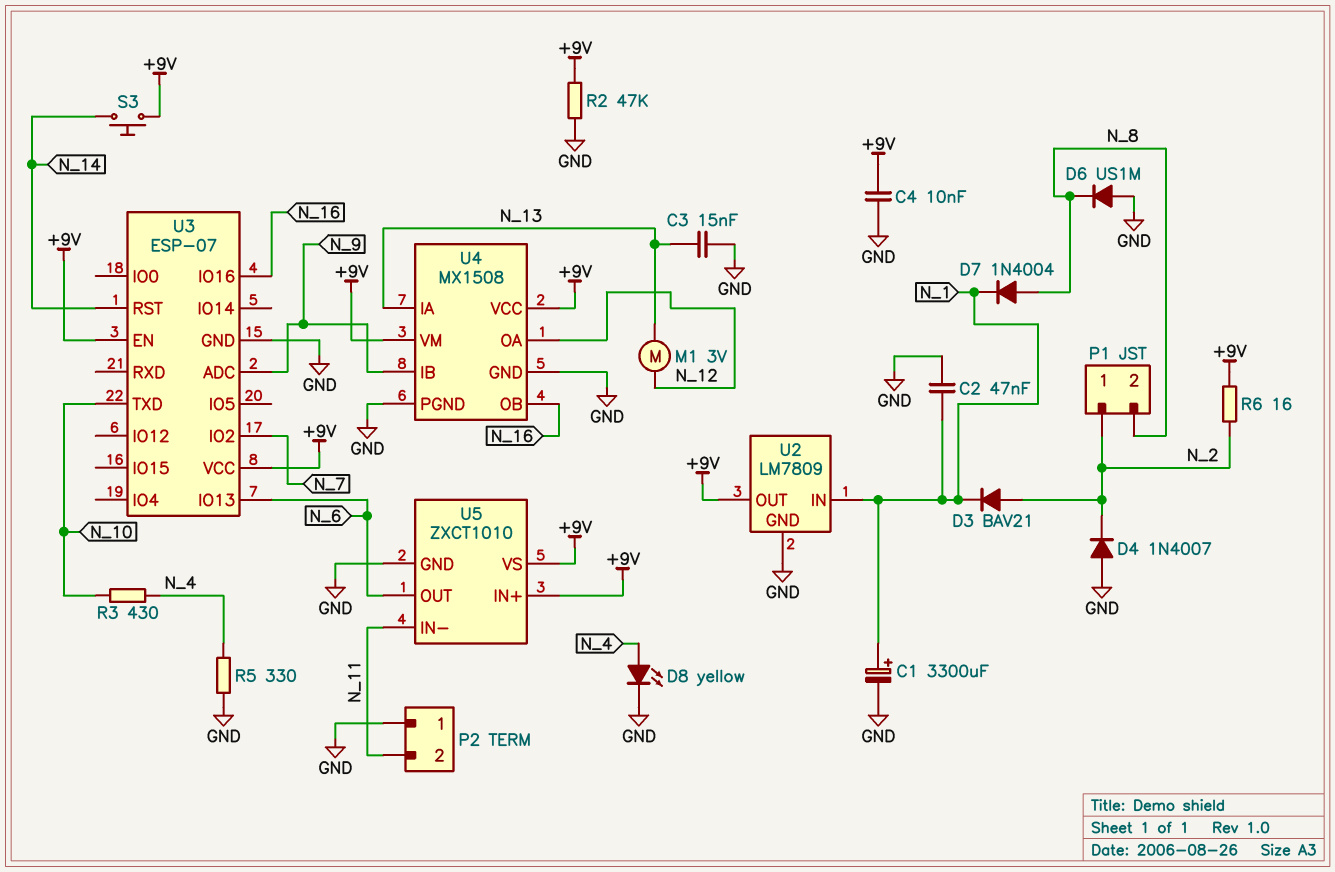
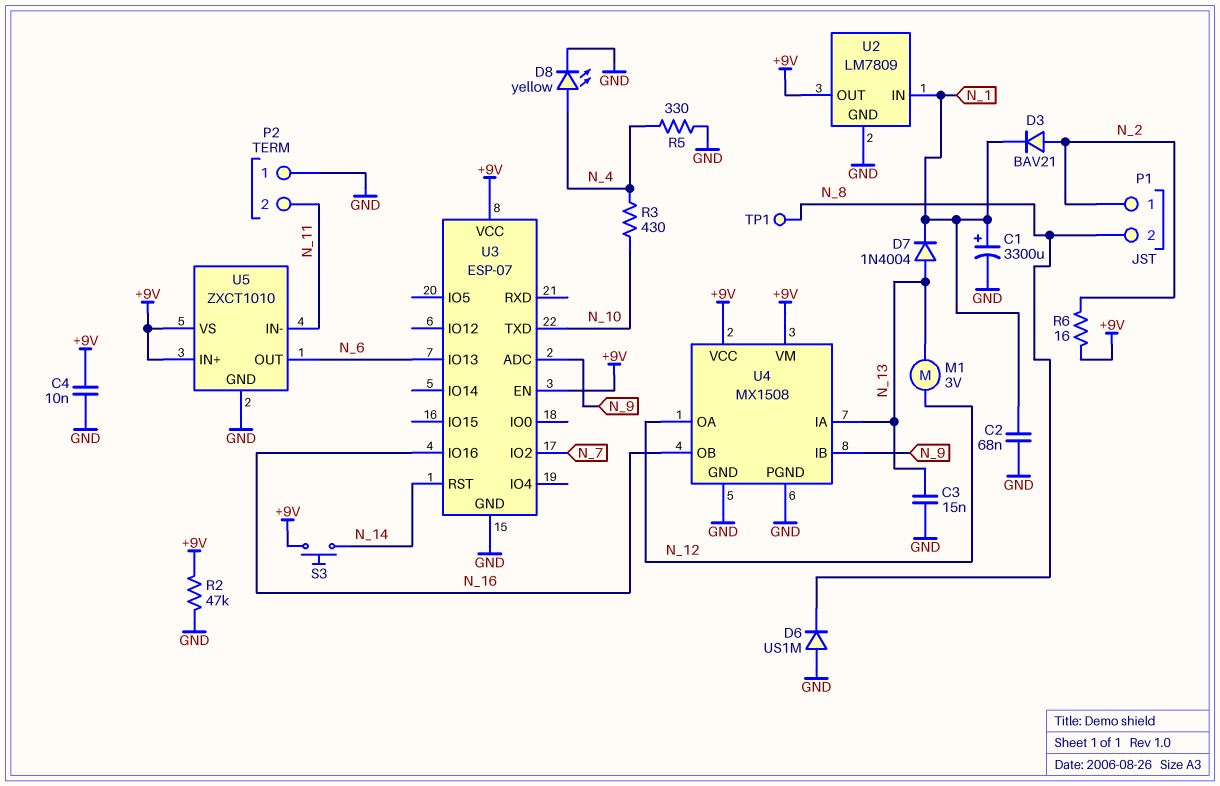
C2: 47nF (GND, N_1) -> 68nF (GND, N_1)
D4: diode 1N4007 (A GND, K N_2) -> none
D7: diode 1N4004 (A N_8, K N_1) -> diode 1N4004 (A N_13, K N_1)
TP1: none -> test point (N_8)

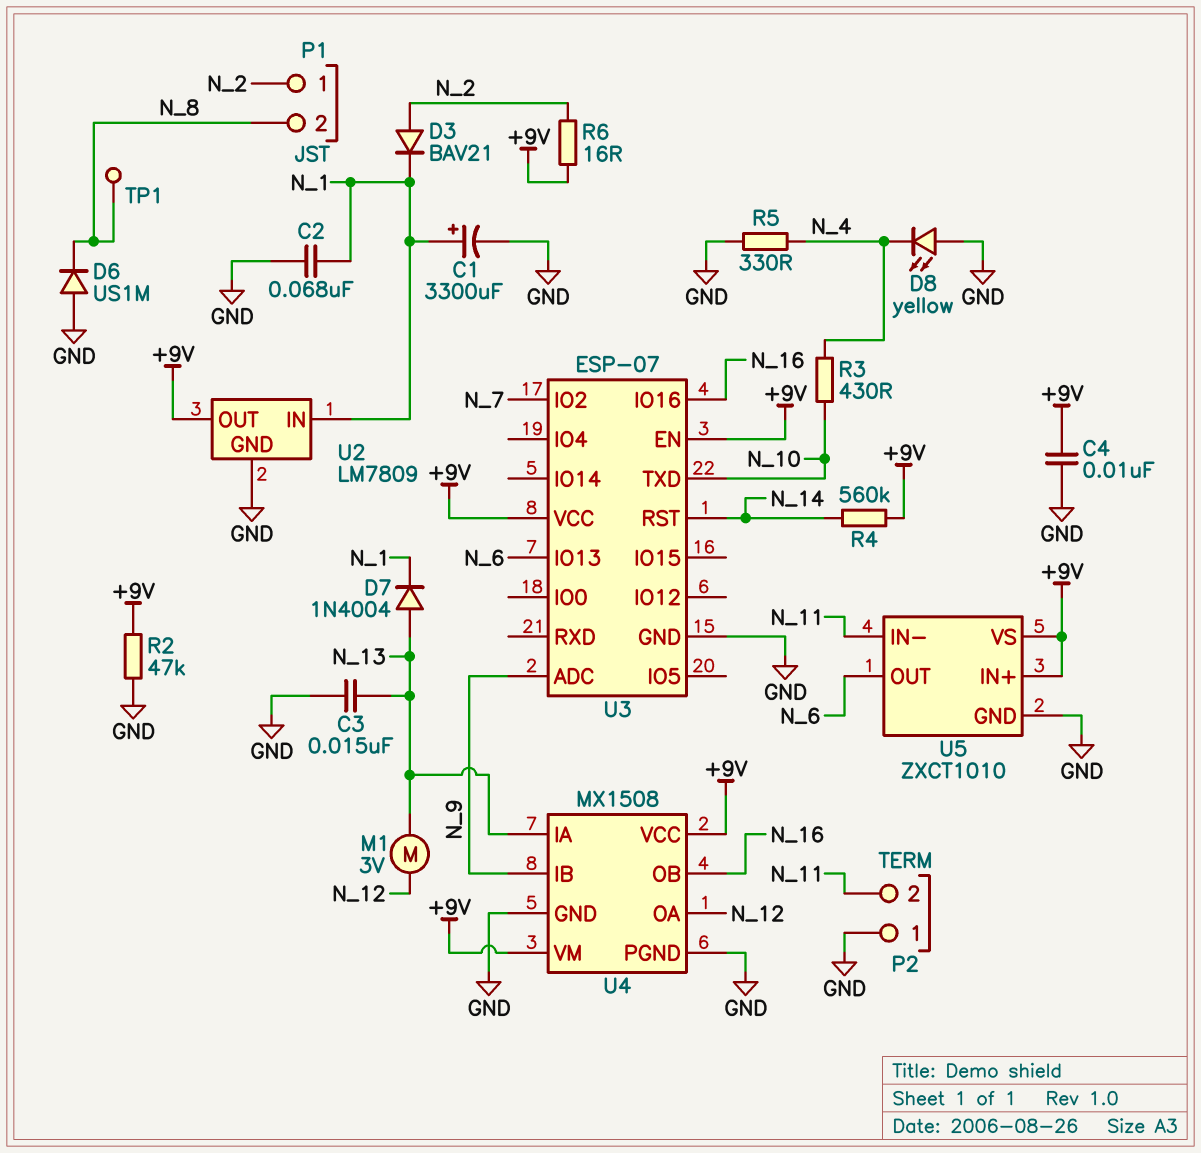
D8: LED yellow (A N_4, K GND) -> LED yellow (A GND, K N_4)
R4: none -> 560k (+9V, N_14)
S3: button (+9V, N_14) -> none

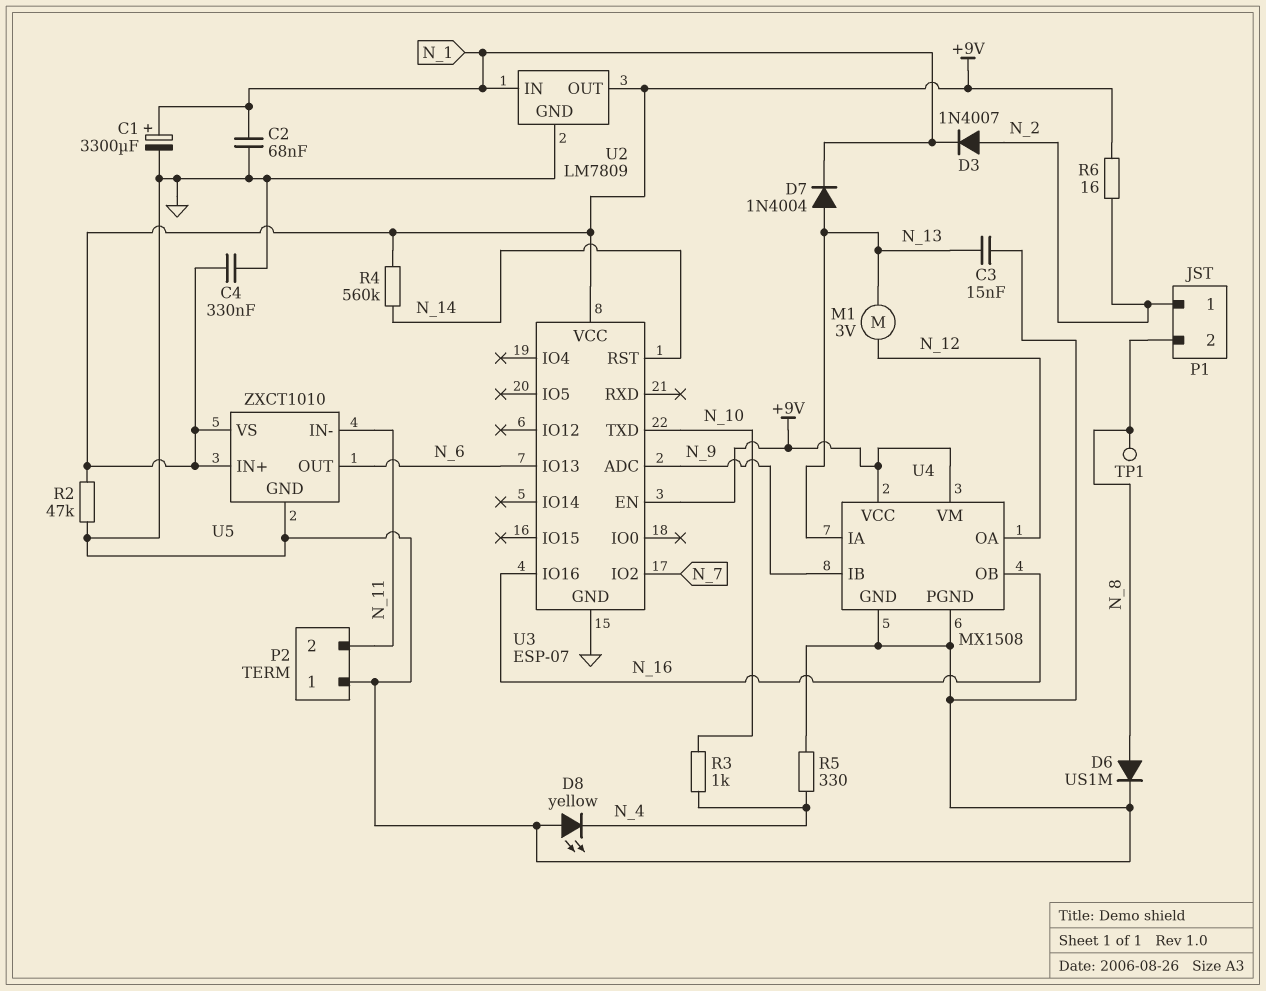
C4: 10nF (+9V, GND) -> 330nF (+9V, GND)
D3: diode BAV21 (A N_2, K N_1) -> diode 1N4007 (A N_2, K N_1)
D6: diode US1M (A GND, K N_8) -> diode US1M (A N_8, K GND)
R3: 430 (N_4, N_10) -> 1k (N_4, N_10)

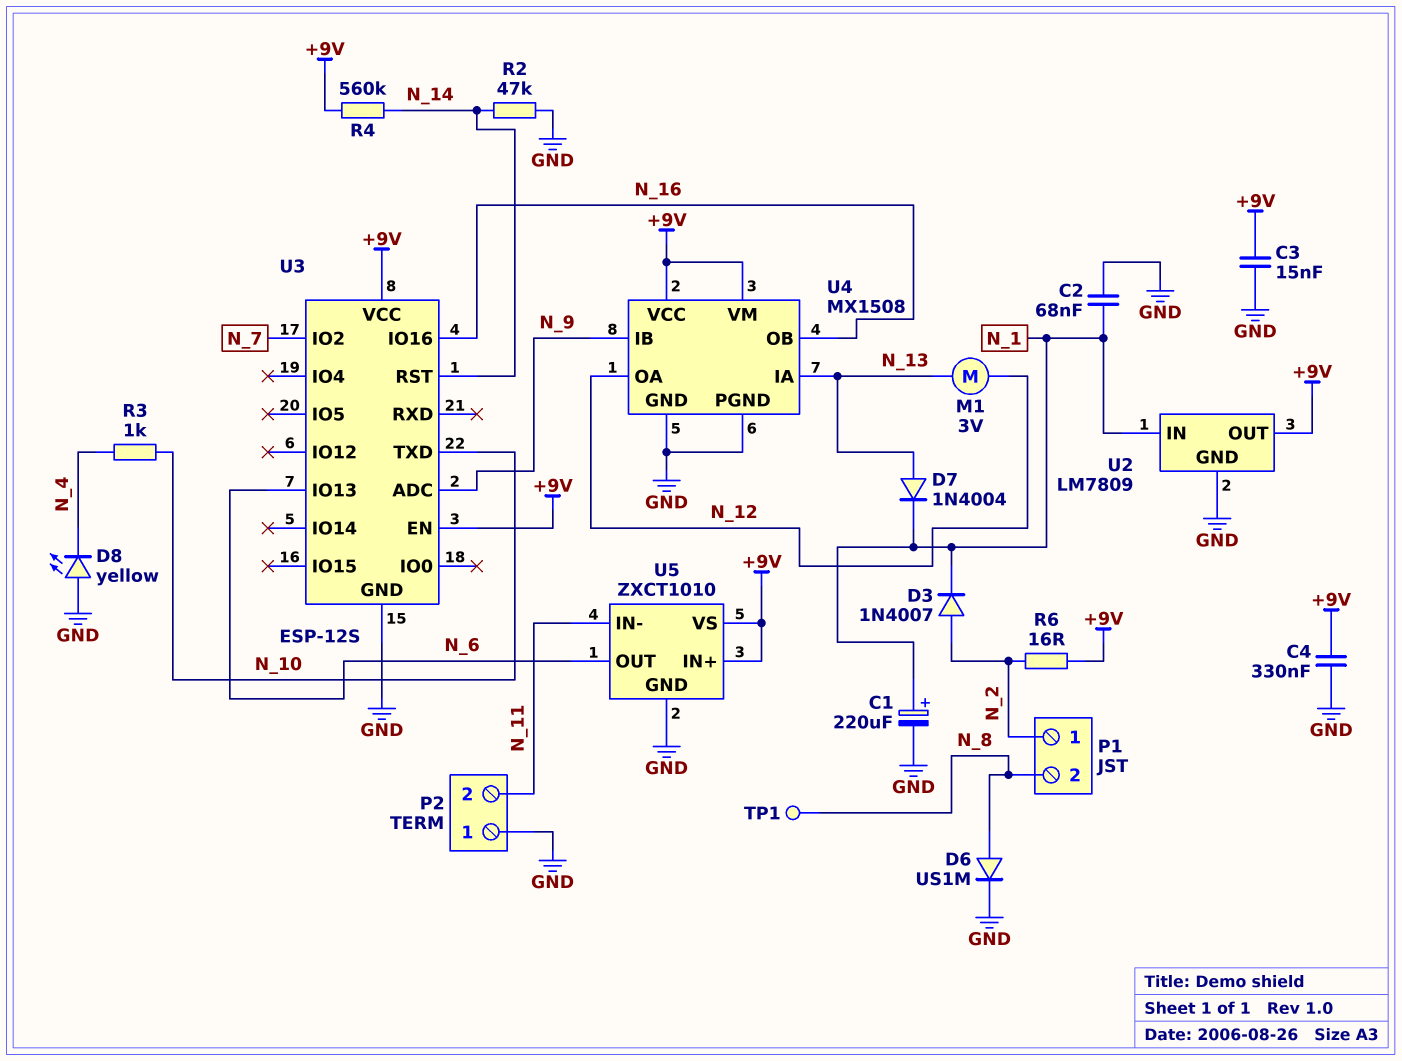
C1: 3300uF (plus N_1, minus GND) -> 220uF (plus N_1, minus GND)
C3: 15nF (GND, N_13) -> 15nF (+9V, GND)
R2: 47k (+9V, GND) -> 47k (GND, N_14)
R5: 330 (GND, N_4) -> none
U3: ESP-07 -> ESP-12S

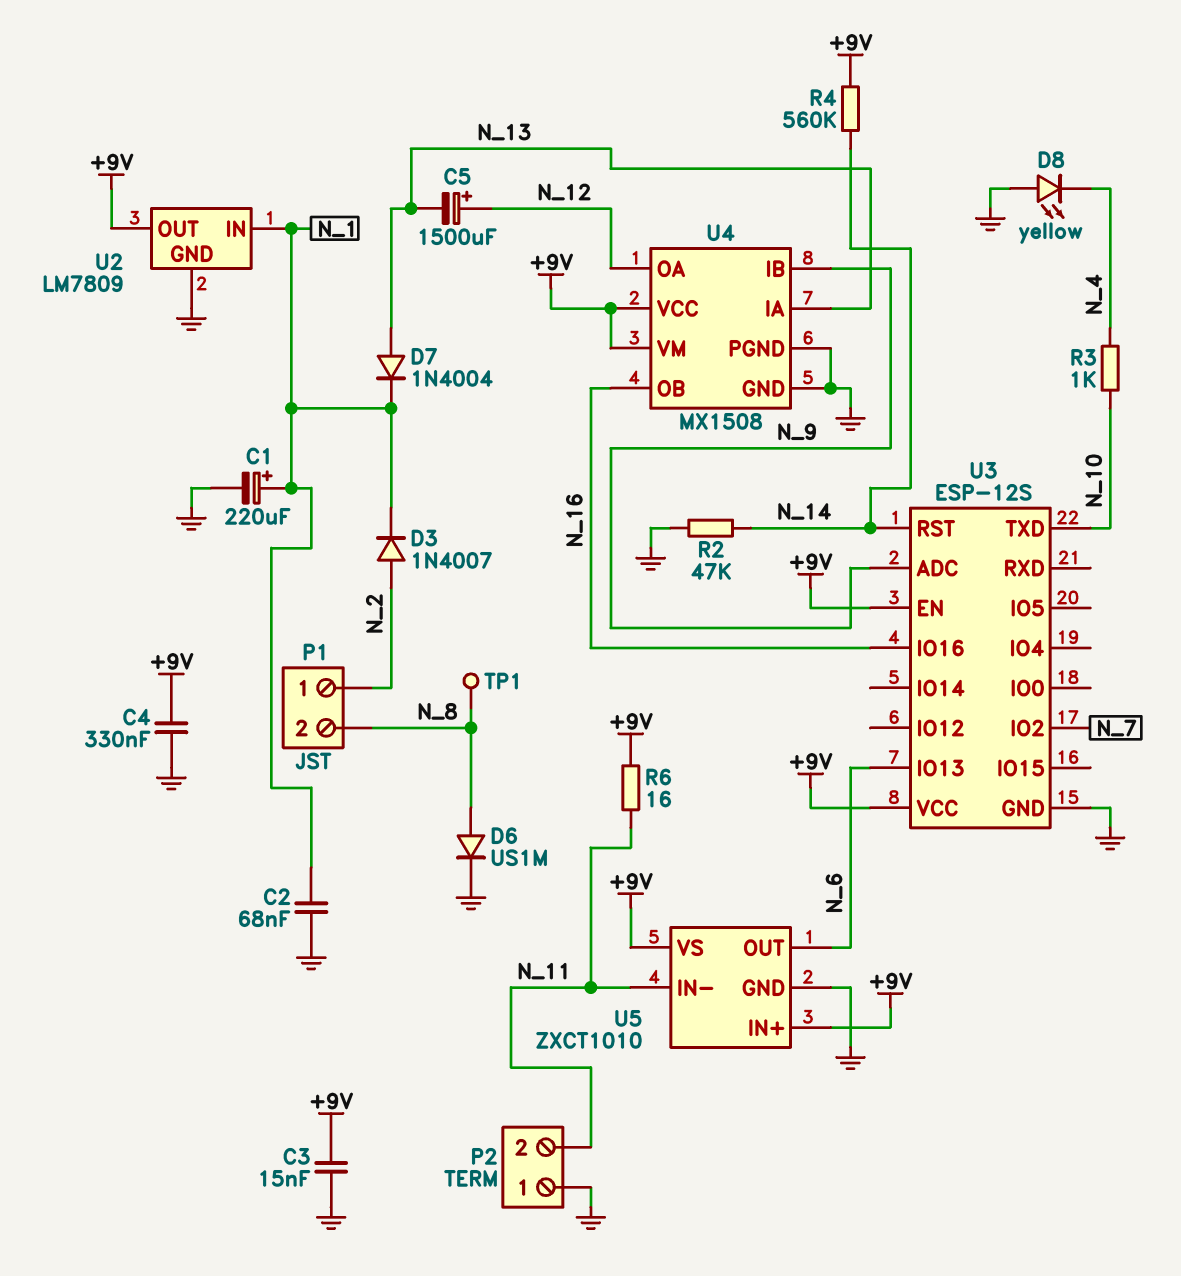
C5: none -> 1500uF (plus N_12, minus N_13)
M1: motor 3V (N_12, N_13) -> none
R6: 16 (+9V, N_2) -> 16 (+9V, N_11)

